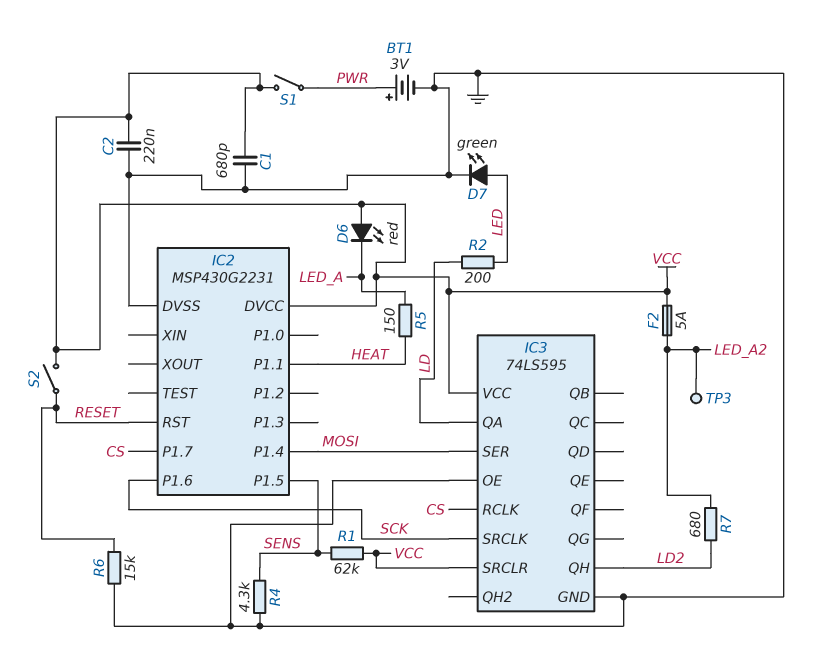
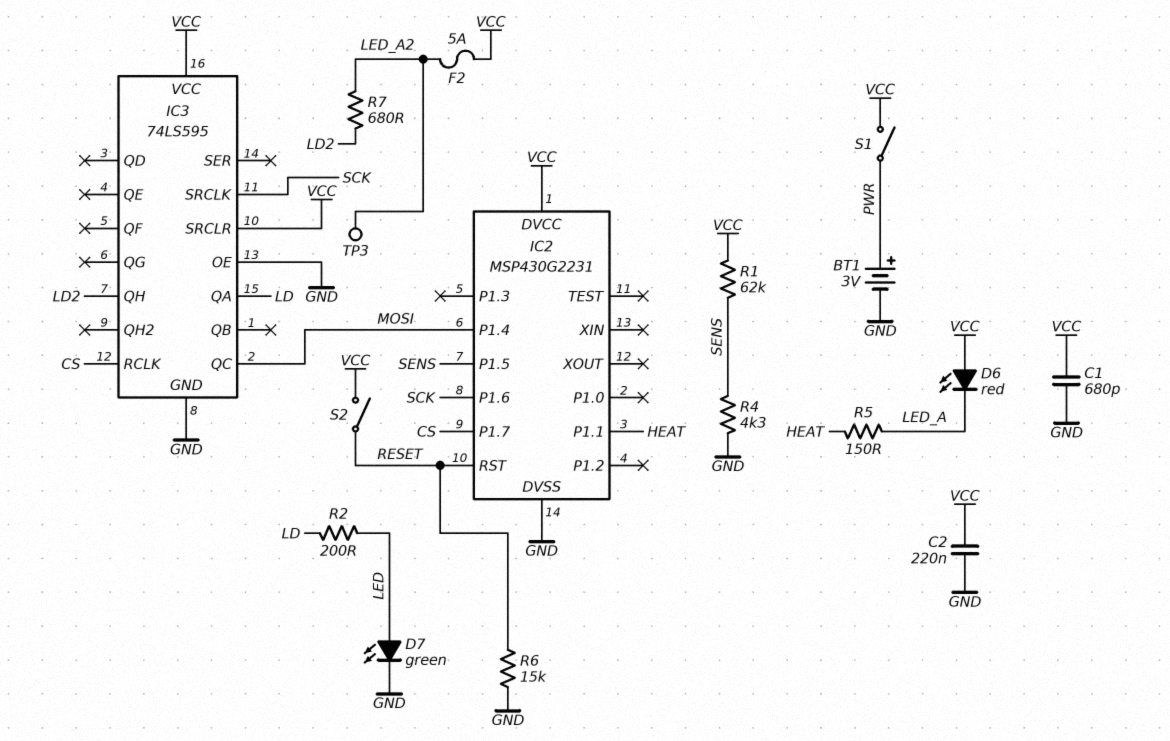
IC3 pin QC: none -> MOSI
IC3 pin SER: MOSI -> none

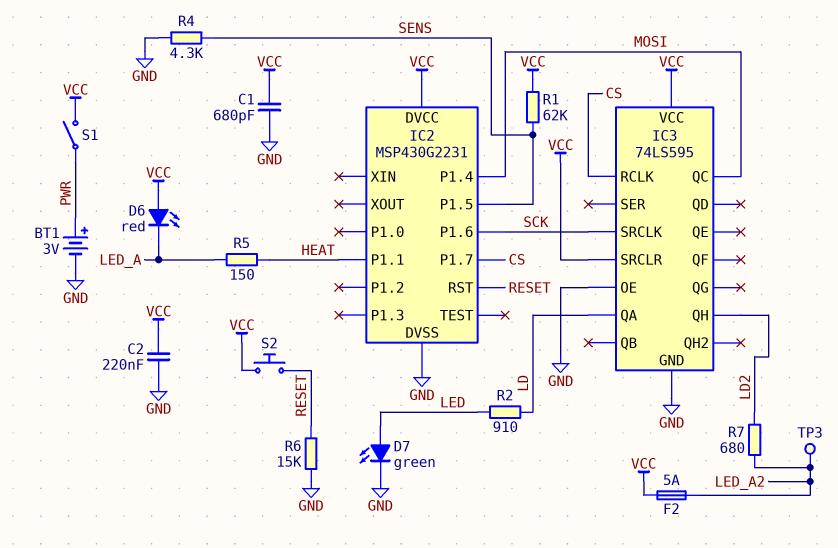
R2: 200 (LD, LED) -> 910 (LD, LED)
S2: switch (RESET, VCC) -> button (RESET, VCC)

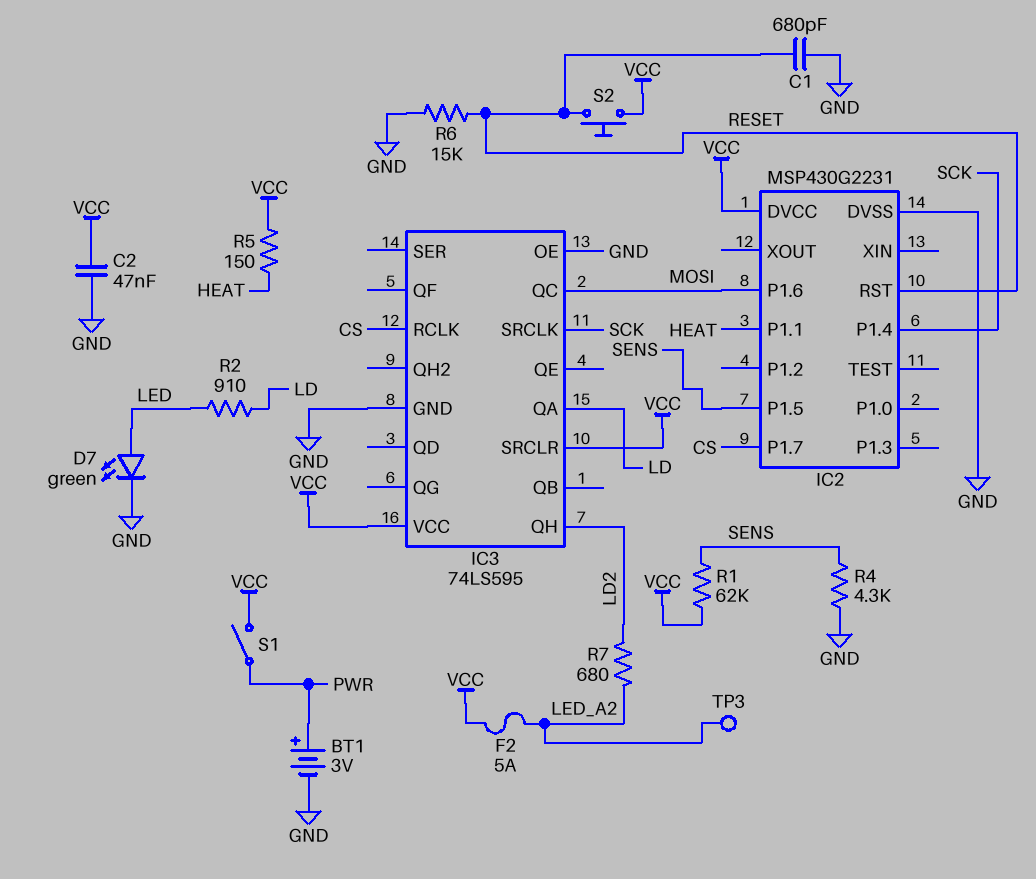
C1: 680pF (GND, VCC) -> 680pF (GND, RESET)
C2: 220nF (GND, VCC) -> 47nF (GND, VCC)
D6: LED red (A VCC, K LED_A) -> none
IC2 pin P1.4: MOSI -> SCK
IC2 pin P1.6: SCK -> MOSI
R5: 150 (HEAT, LED_A) -> 150 (HEAT, VCC)

